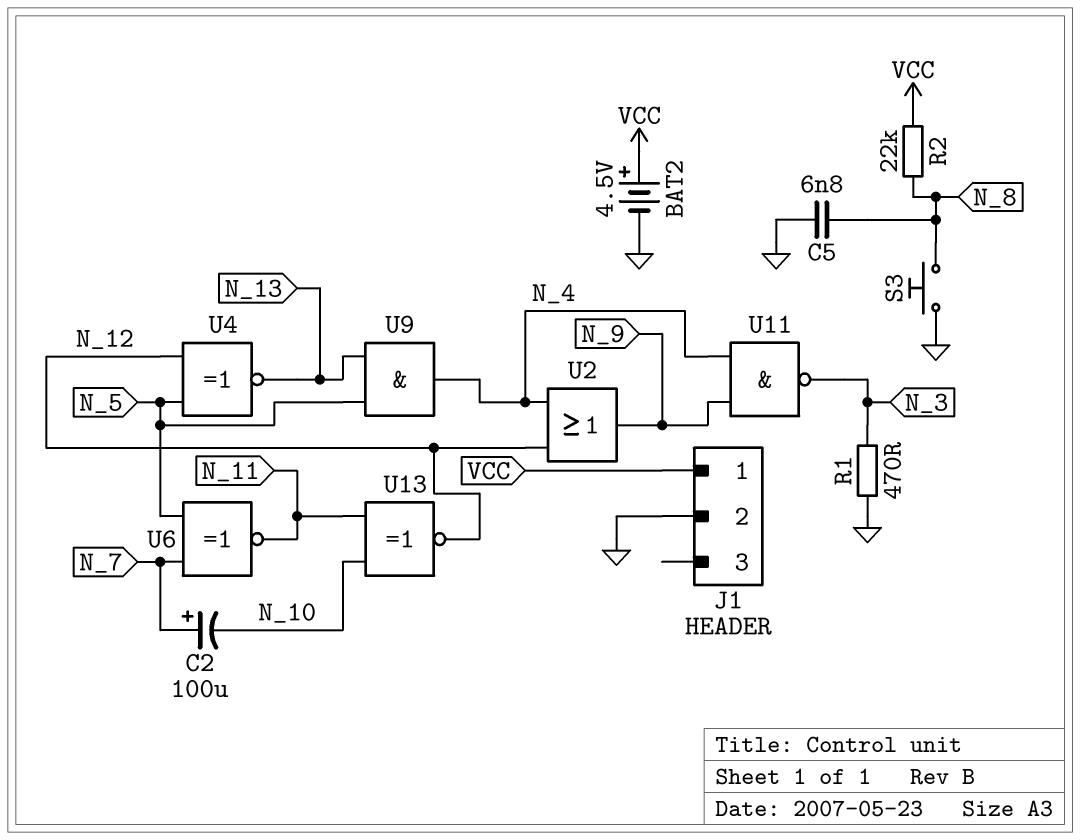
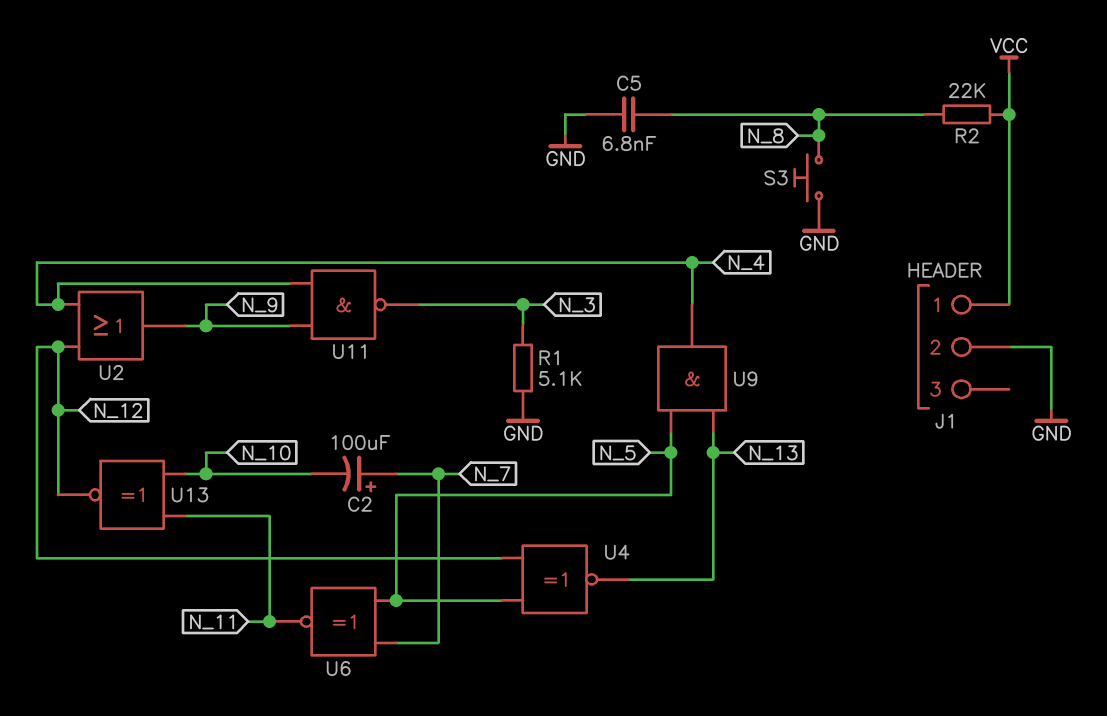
BAT2: 4.5V (plus VCC, minus GND) -> none
R1: 470 (GND, N_3) -> 5.1k (GND, N_3)

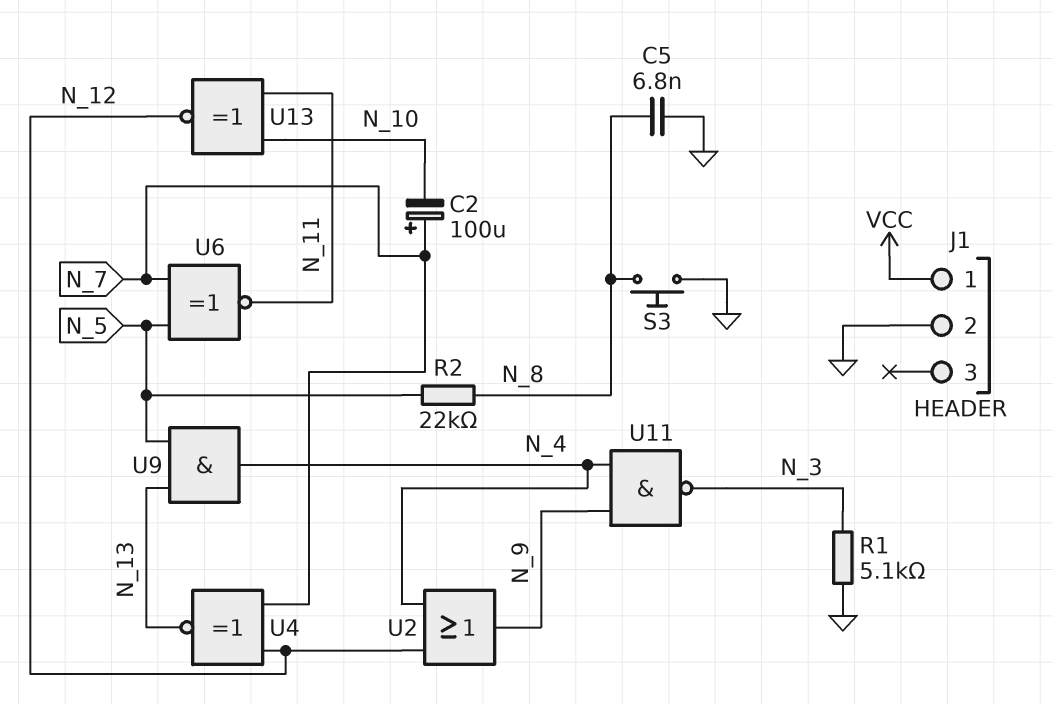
R2: 22k (N_8, VCC) -> 22k (N_5, N_8)
U4: XNOR (in N_5, in N_12, out N_13) -> XNOR (in N_7, in N_12, out N_13)

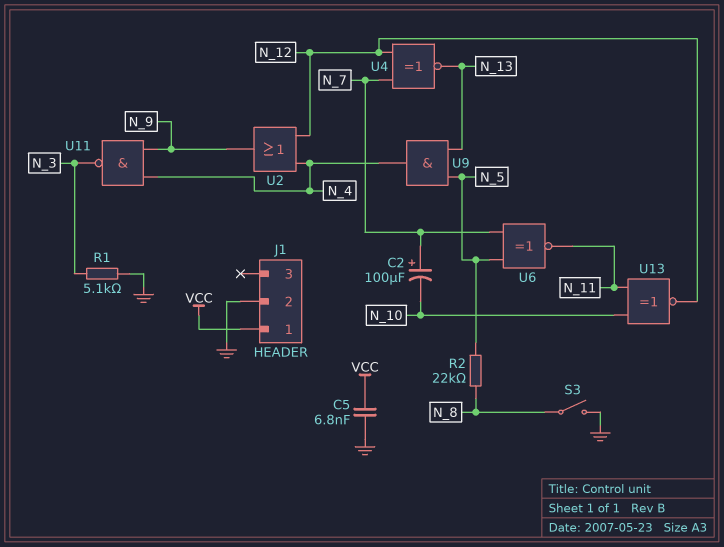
C5: 6.8nF (GND, N_8) -> 6.8nF (GND, VCC)
S3: button (GND, N_8) -> switch (GND, N_8)

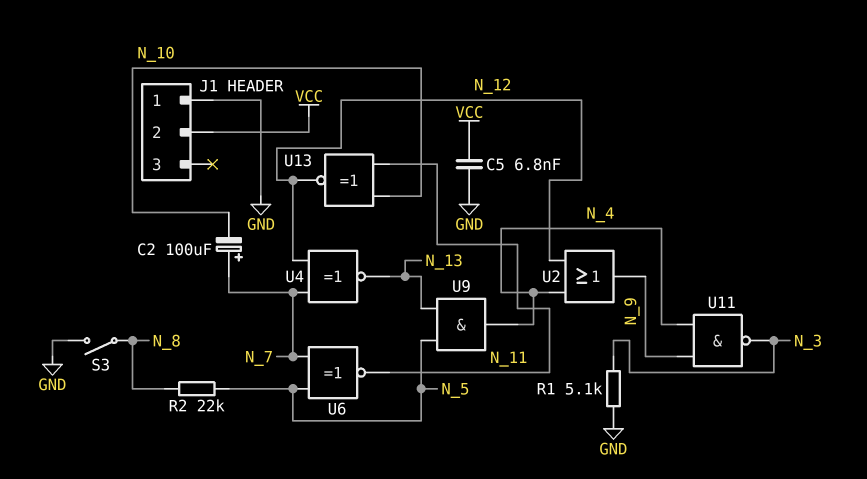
J1 pin 1: VCC -> GND
J1 pin 2: GND -> VCC

